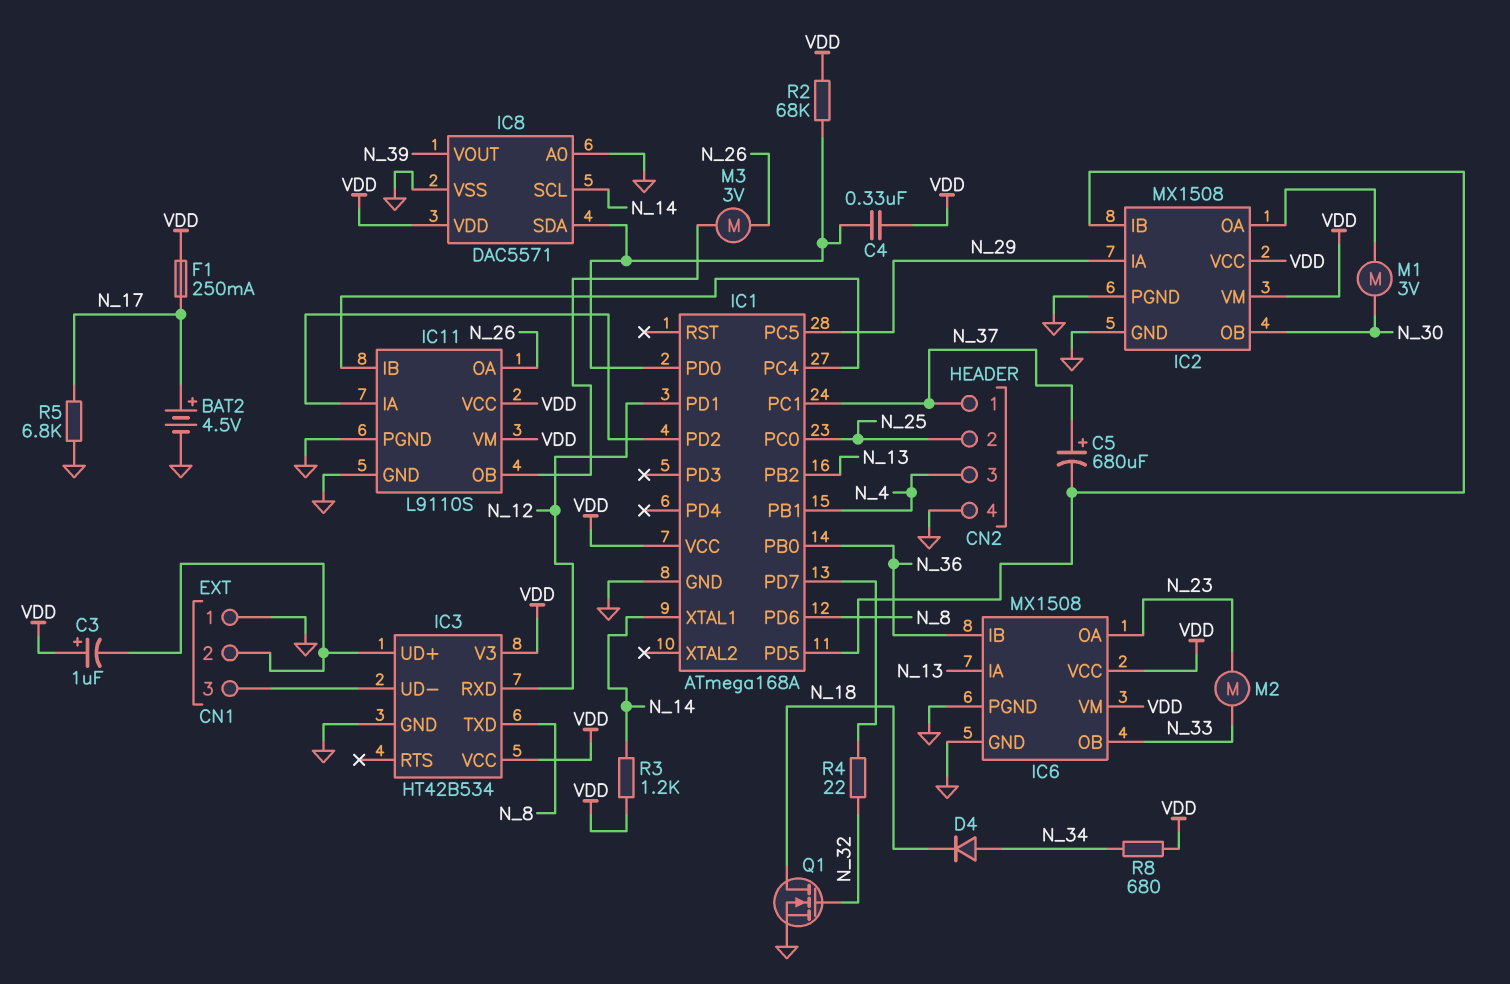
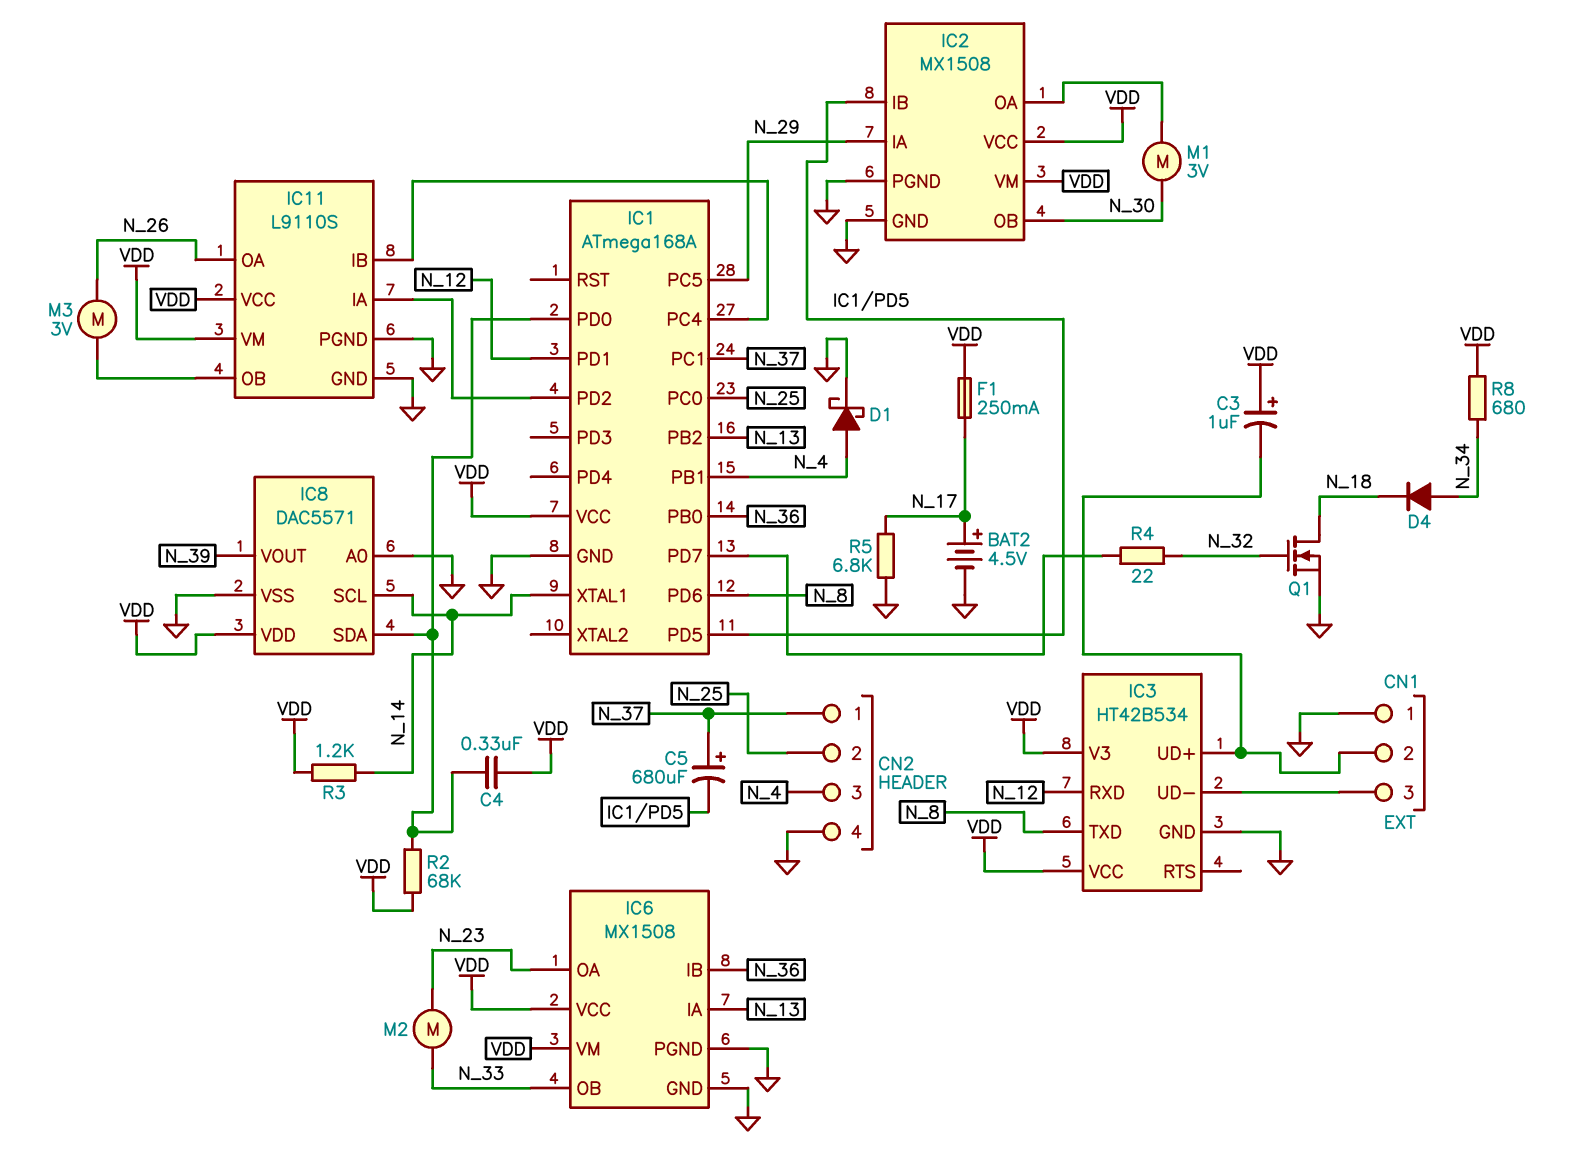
D1: none -> schottky (A N_4, K GND)

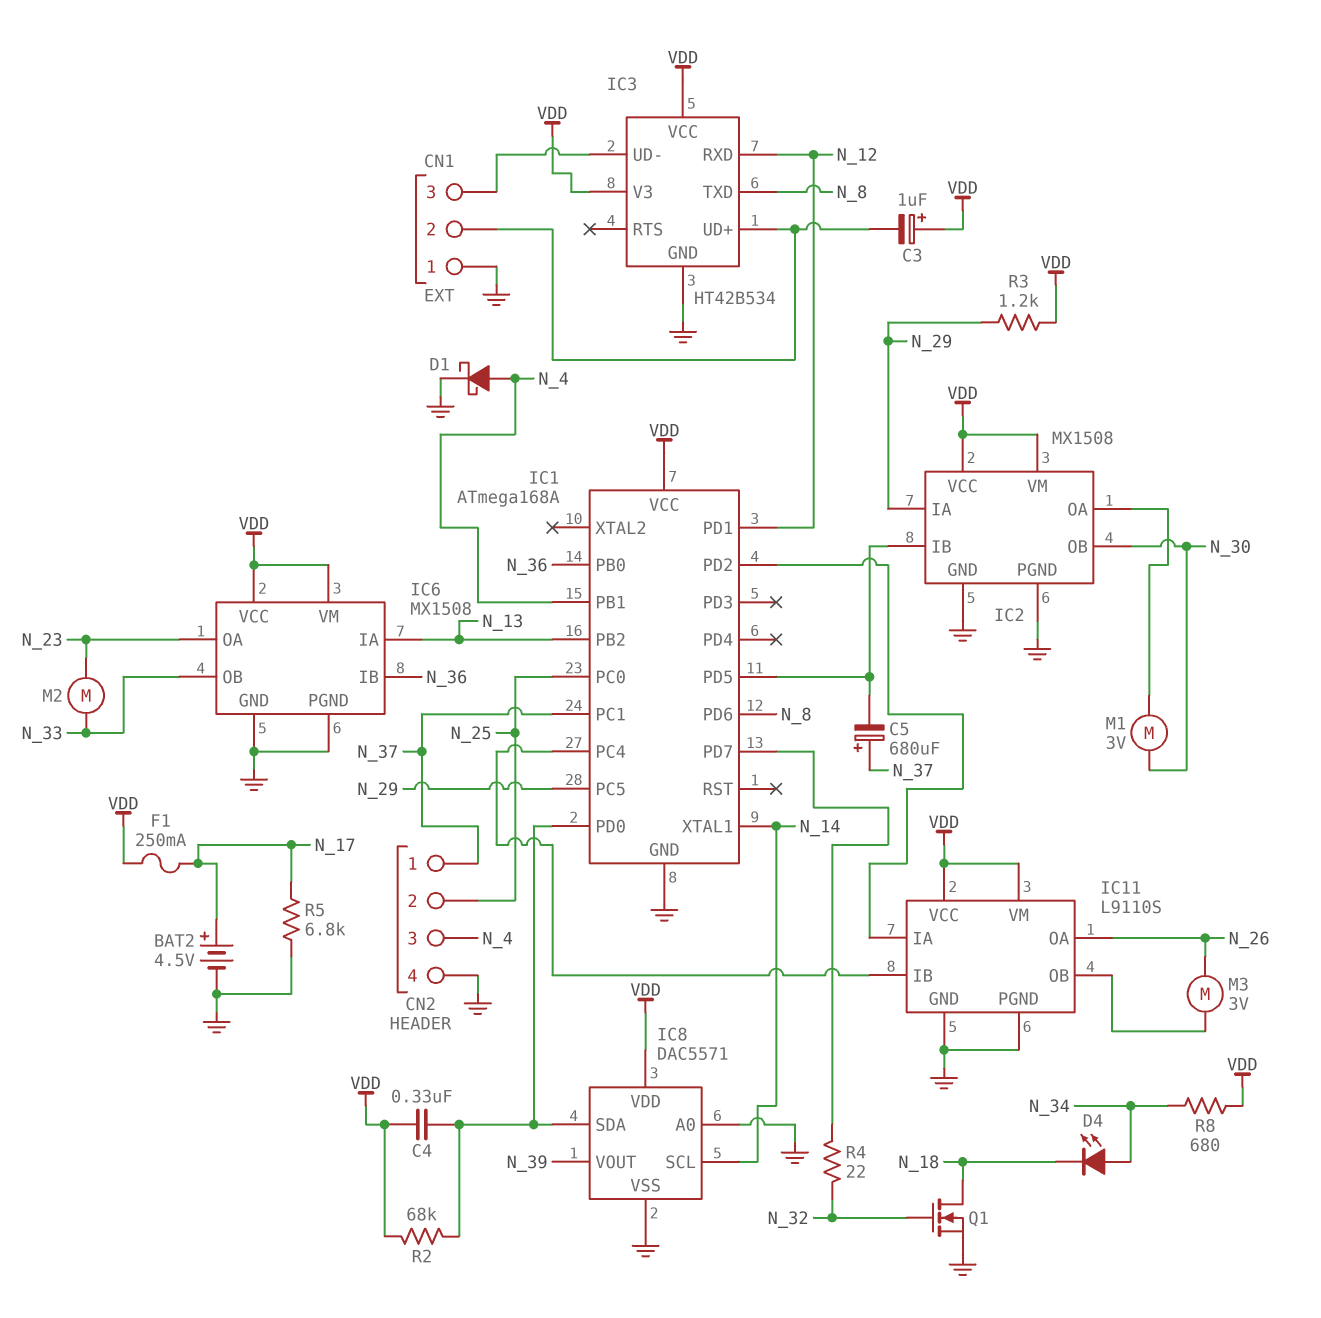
D4: diode (A N_34, K N_18) -> LED (A N_34, K N_18)
R3: 1.2k (N_14, VDD) -> 1.2k (N_29, VDD)

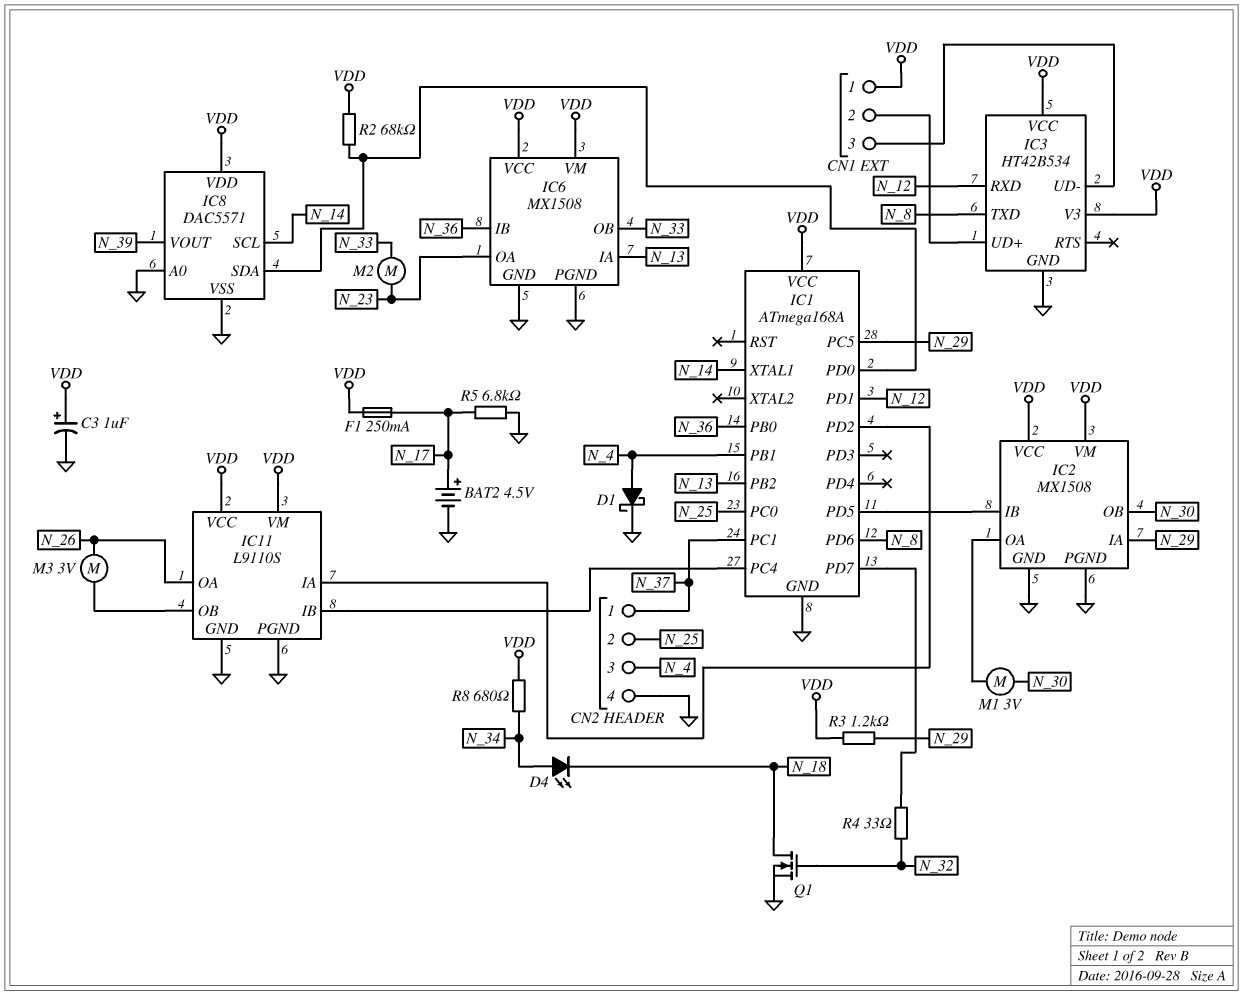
C3: 1uF (plus VDD, minus CN1/2) -> 1uF (plus VDD, minus GND)
C4: 330nF (IC1/PD0, VDD) -> none
C5: 680uF (plus N_37, minus IC1/PD5) -> none
CN1 pin 1: GND -> VDD
R4: 22 (IC1/PD7, N_32) -> 33 (IC1/PD7, N_32)

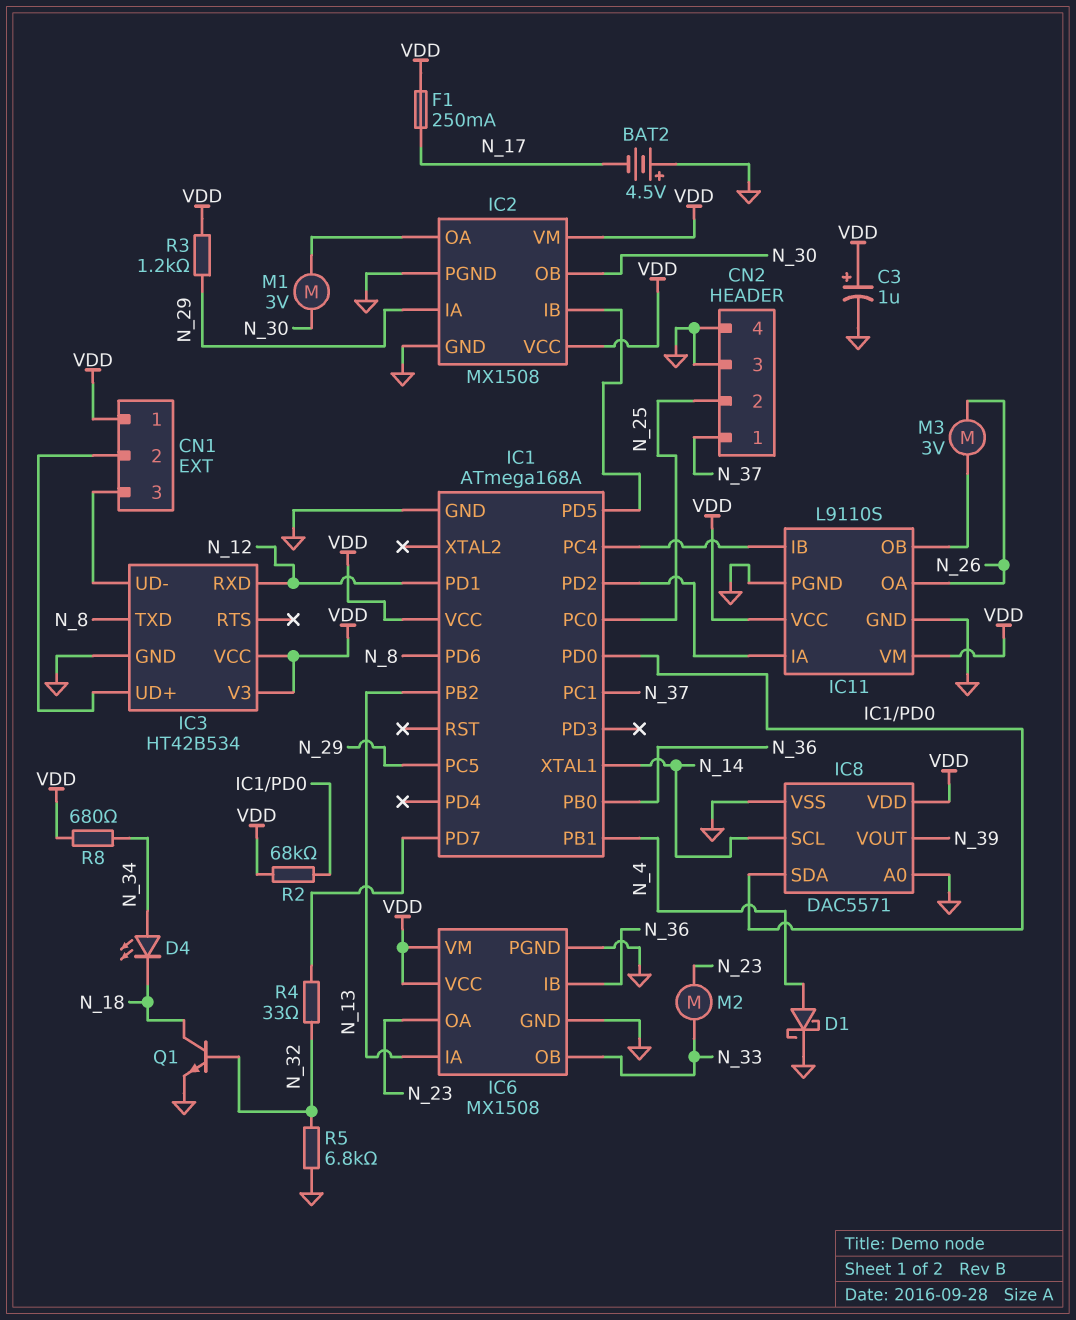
BAT2: 4.5V (plus N_17, minus GND) -> 4.5V (plus GND, minus N_17)
CN2 pin 3: N_4 -> GND
Q1: NMOS (G N_32, D N_18, S GND) -> NPN (B N_32, C N_18, E GND)
R5: 6.8k (GND, N_17) -> 6.8k (GND, N_32)

